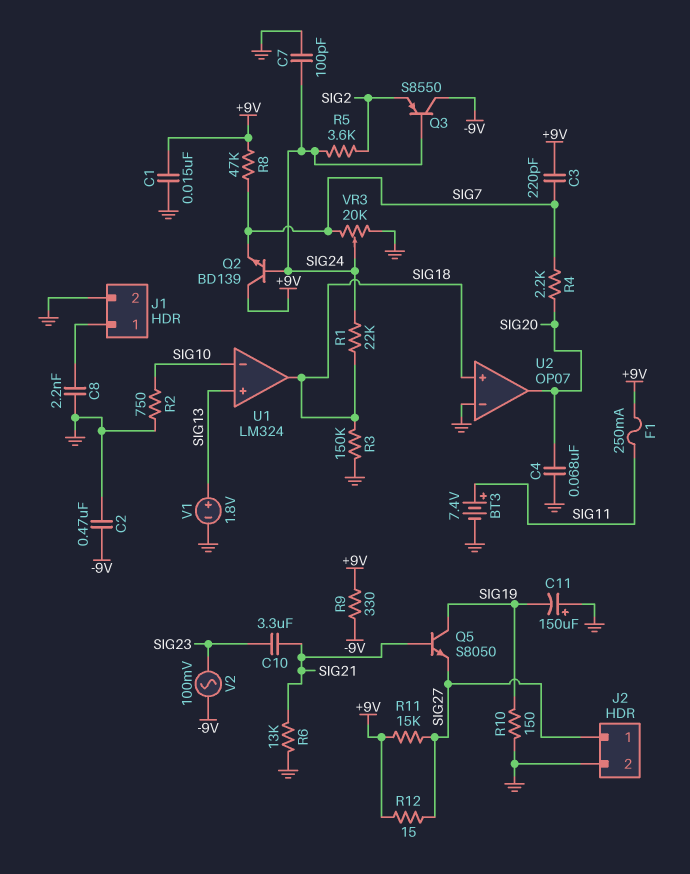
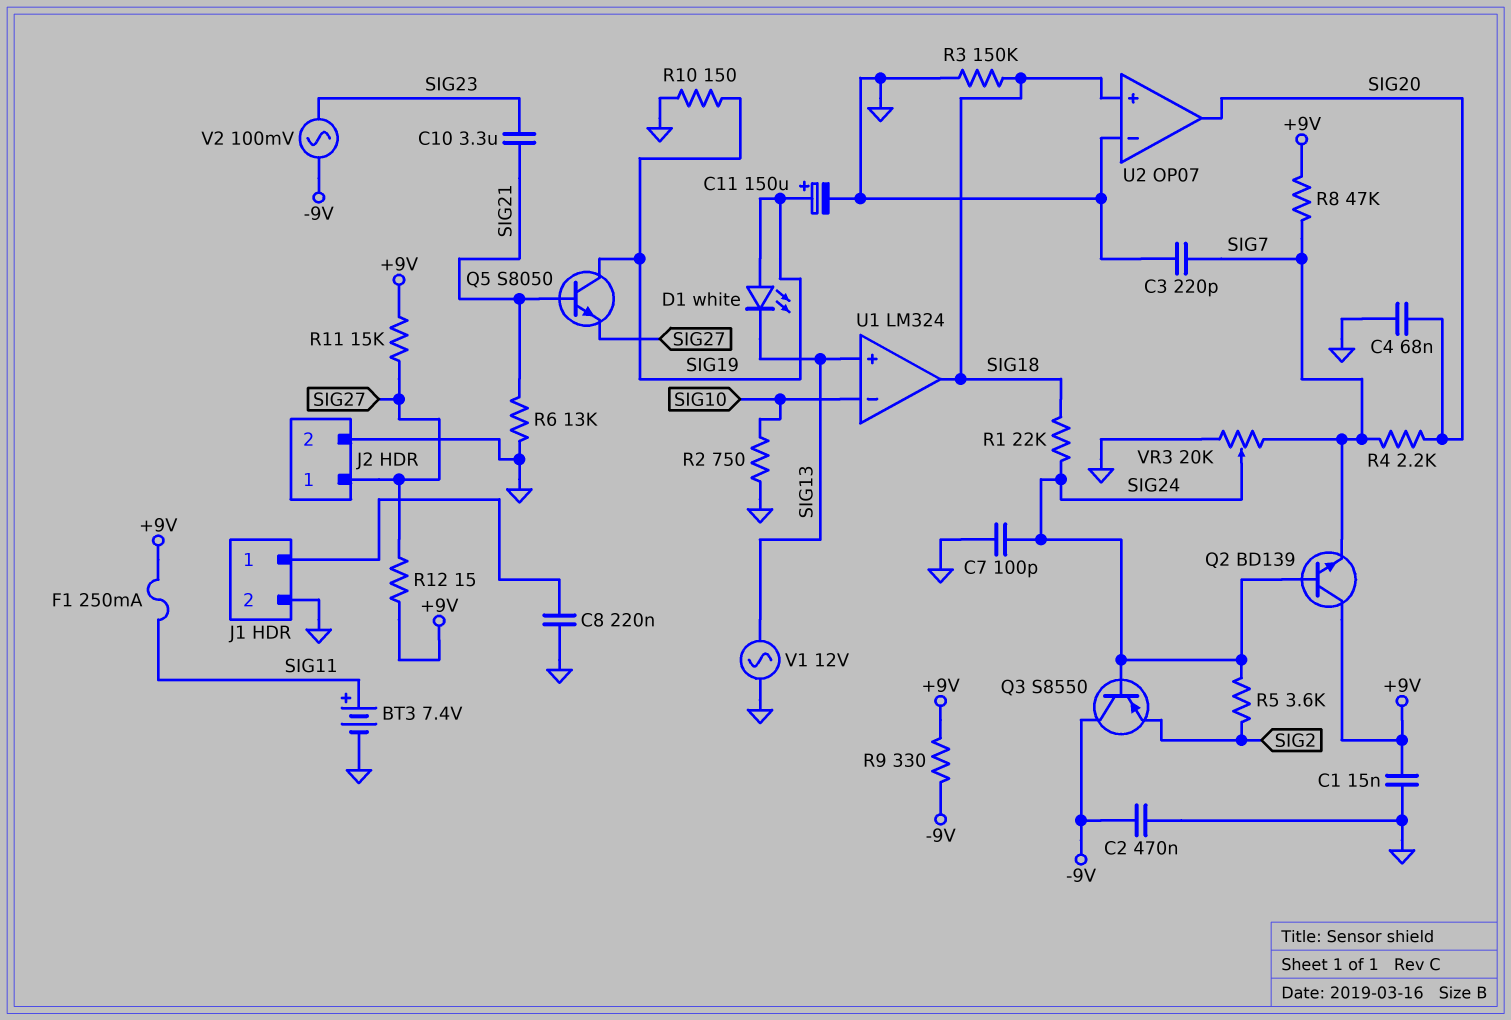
C3: 220pF (+9V, SIG7) -> 220pF (GND, SIG7)
C8: 2.2nF (GND, J1/1) -> 220nF (GND, J1/1)
C11: 150uF (plus GND, minus SIG19) -> 150uF (plus SIG19, minus GND)
D1: none -> LED white (A SIG19, K SIG13)
V1: 1.8V (plus SIG13, minus GND) -> AC 12V (GND, SIG13)

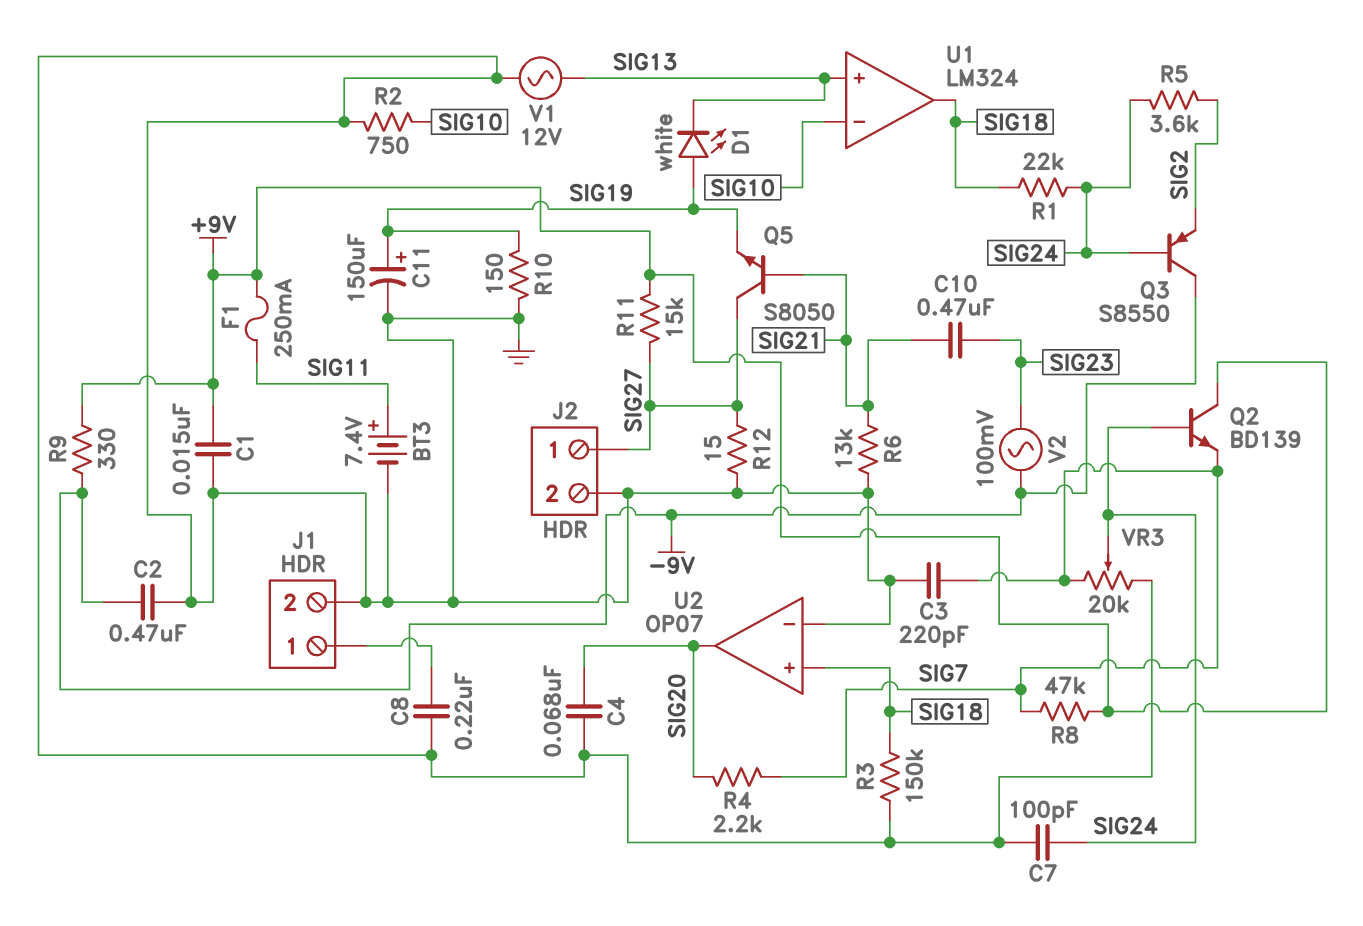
C10: 3.3uF (SIG21, SIG23) -> 470nF (SIG21, SIG23)
Q5: NPN S8050 (B SIG21, C SIG19, E SIG27) -> NPN S8050 (B SIG21, C SIG27, E SIG19)
R12: 15 (+9V, SIG27) -> 15 (GND, SIG27)

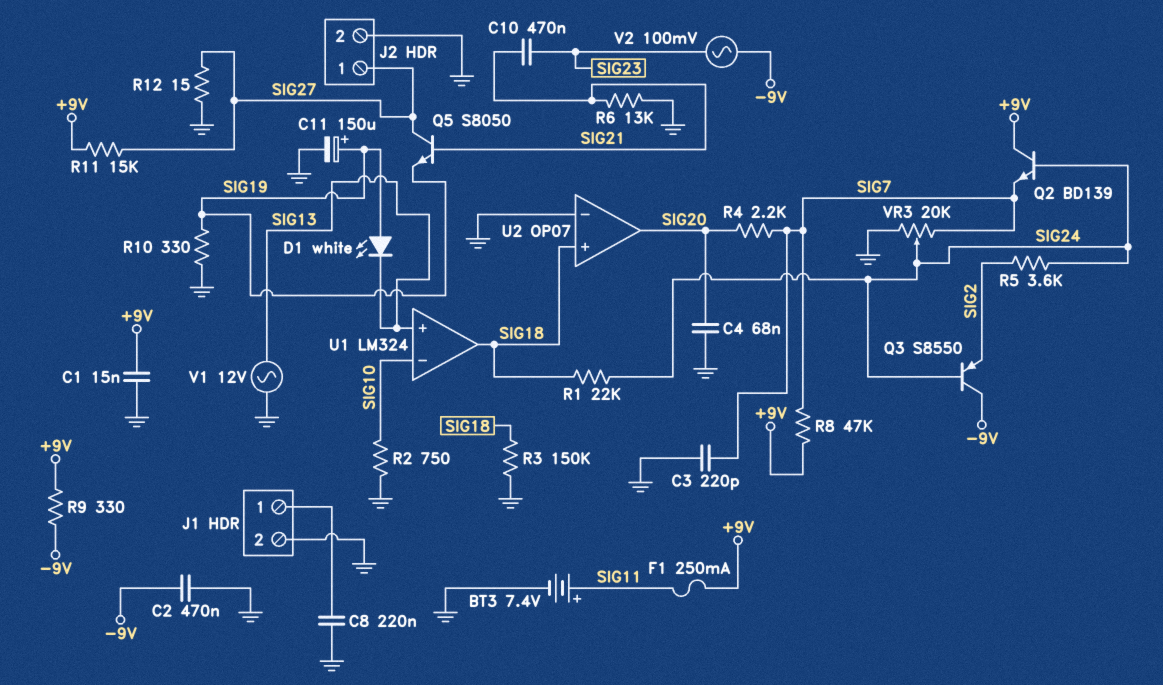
C7: 100pF (GND, SIG24) -> none
R10: 150 (GND, SIG19) -> 330 (GND, SIG19)

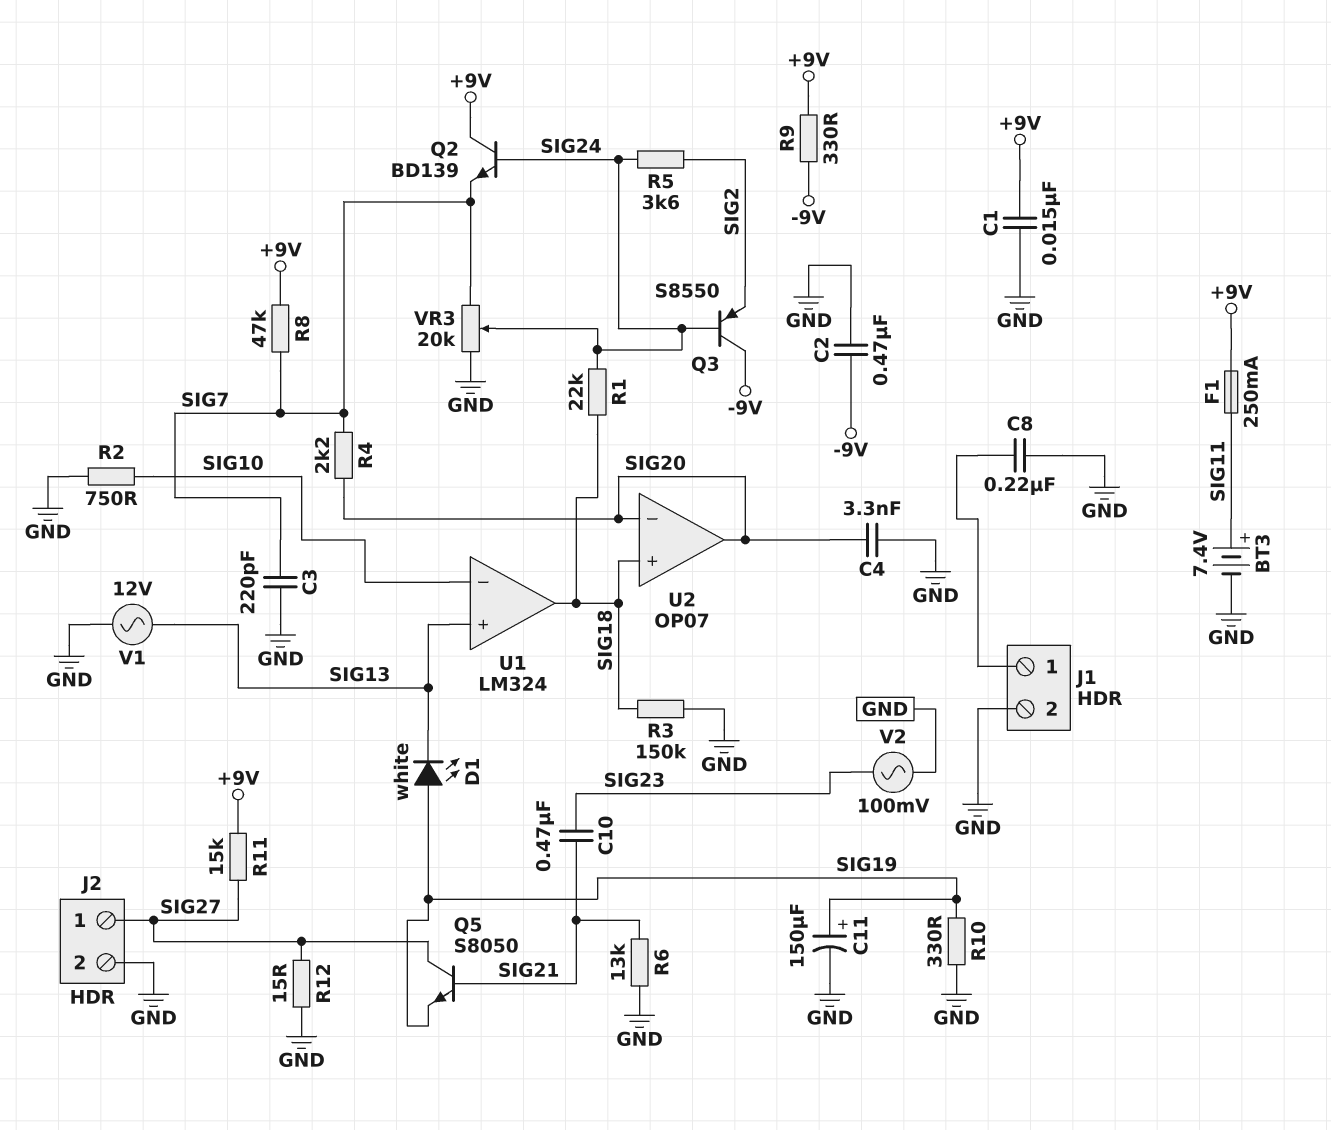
C4: 68nF (GND, SIG20) -> 3.3nF (GND, SIG20)
U2 pin in-: GND -> SIG20
V2: AC 100mV (-9V, SIG23) -> AC 100mV (GND, SIG23)

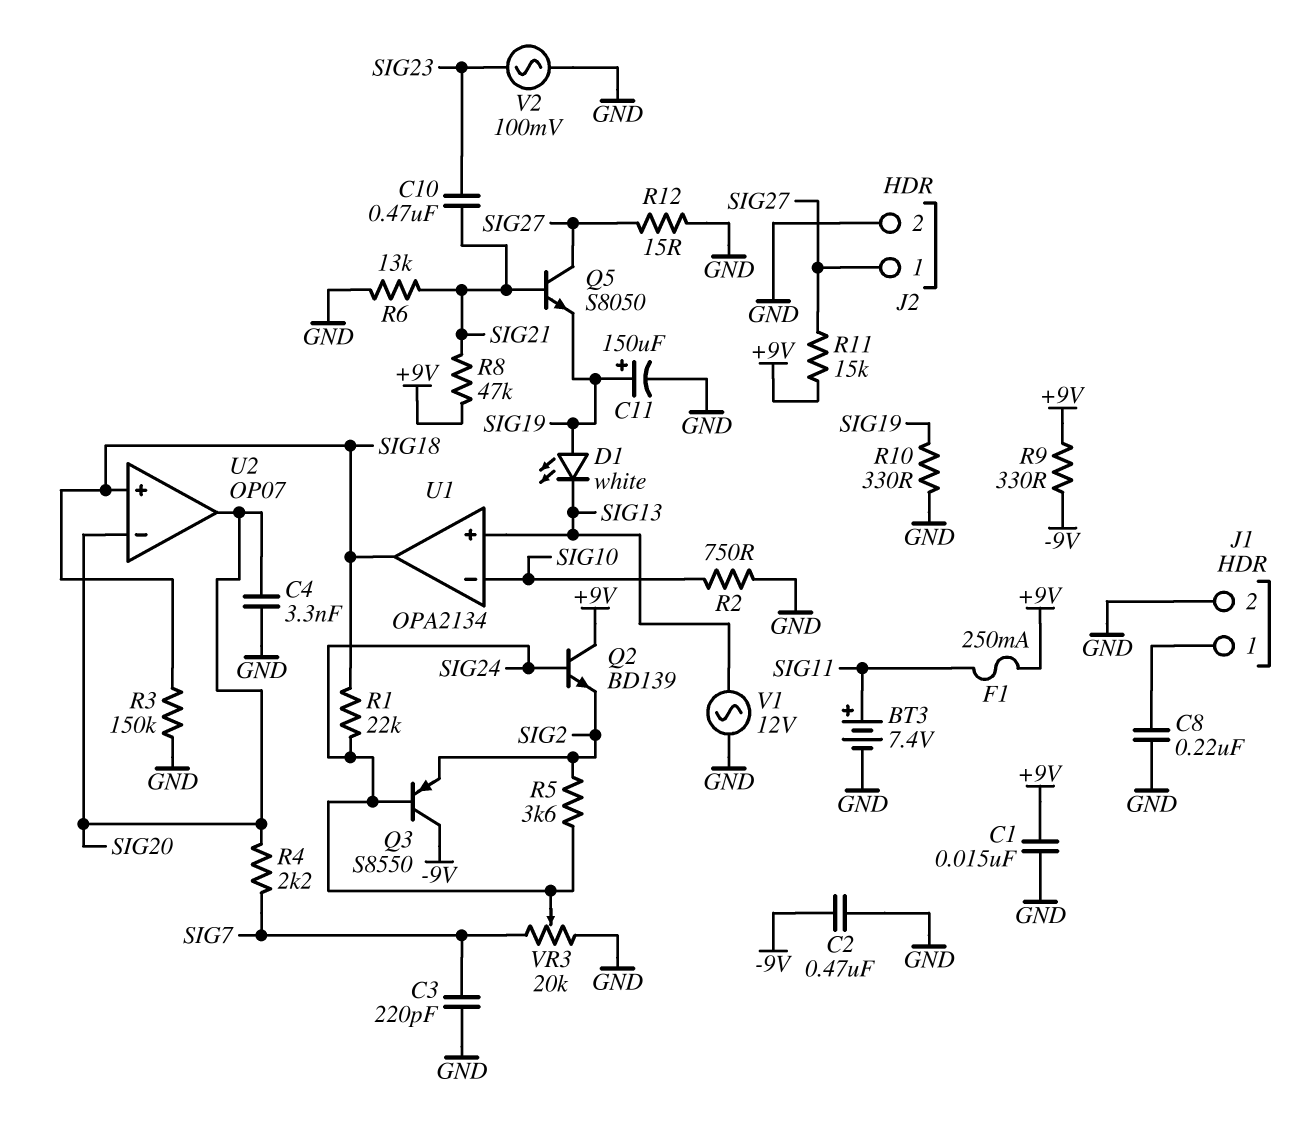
Q2: NPN BD139 (B SIG24, C +9V, E SIG7) -> NPN BD139 (B SIG24, C +9V, E SIG2)
R8: 47k (+9V, SIG7) -> 47k (+9V, SIG21)
U1: LM324 -> OPA2134

